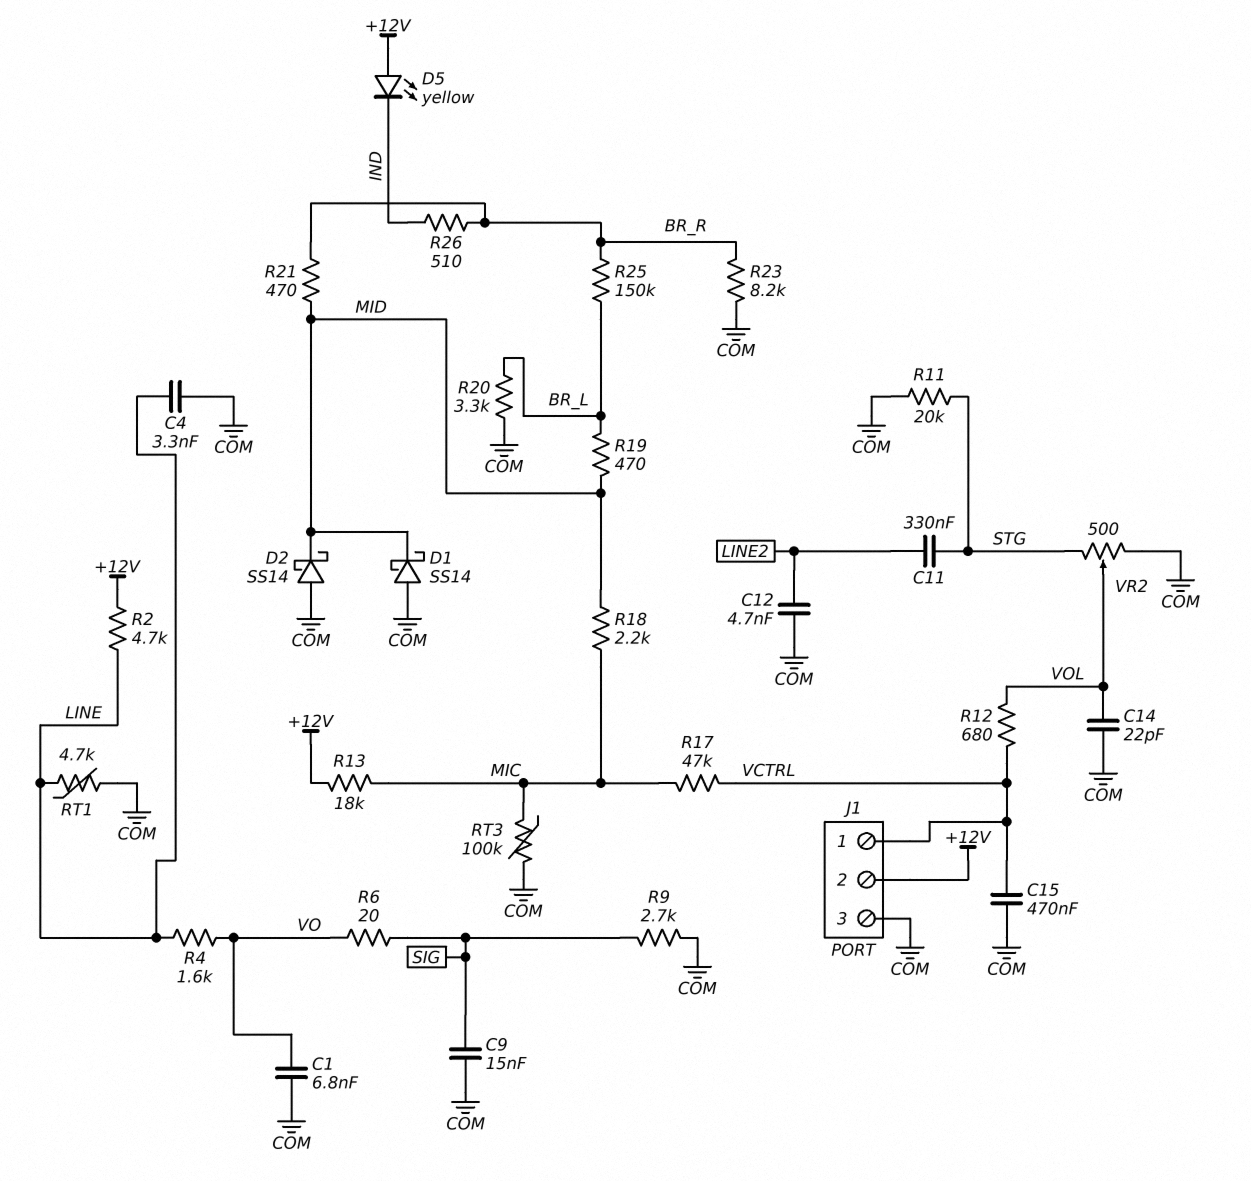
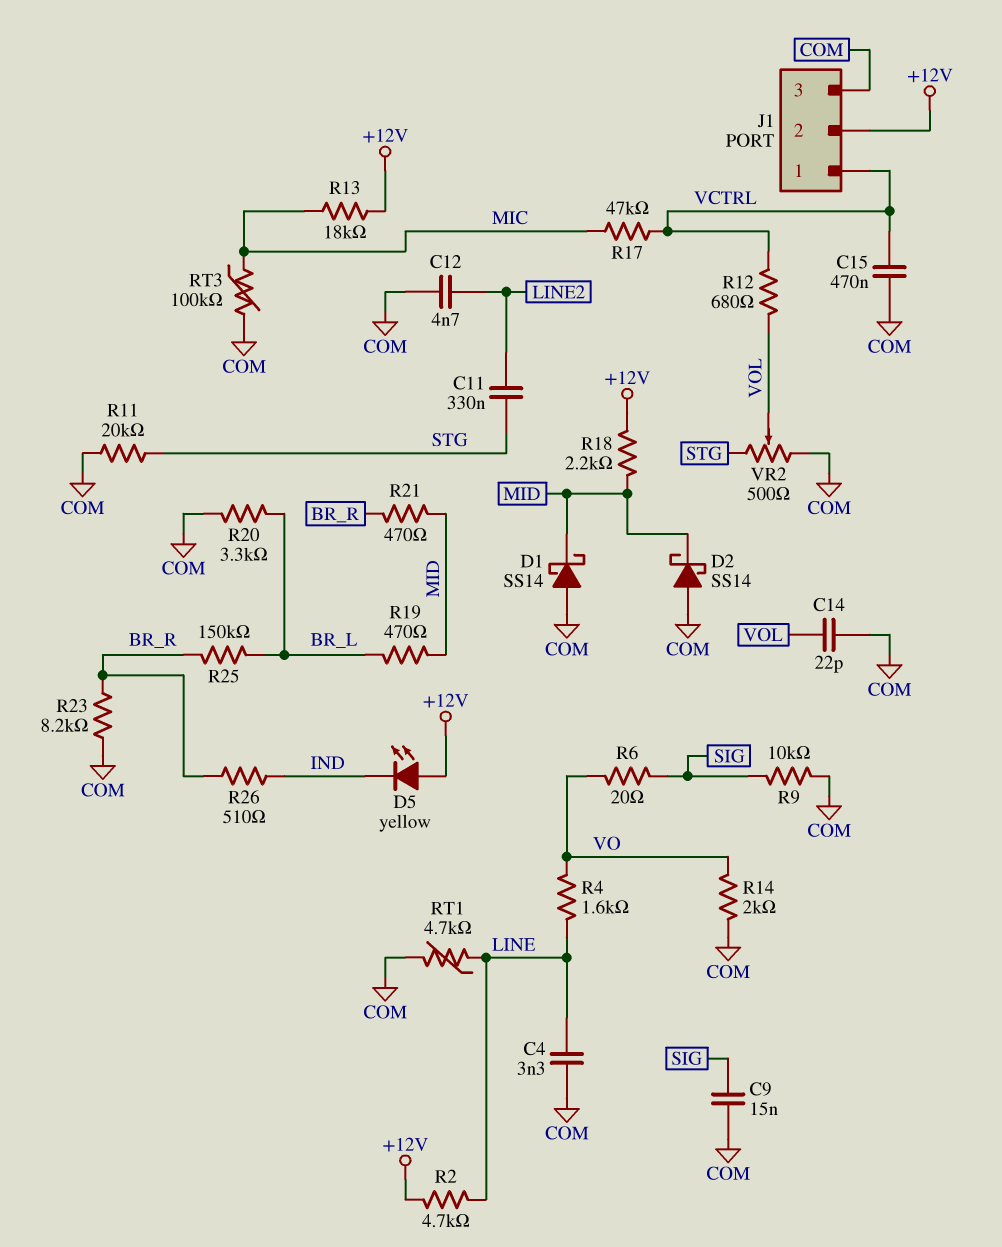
C1: 6.8nF (COM, VO) -> none
R9: 2.7k (COM, SIG) -> 10k (COM, SIG)
R14: none -> 2k (COM, VO)
R18: 2.2k (MIC, MID) -> 2.2k (+12V, MID)

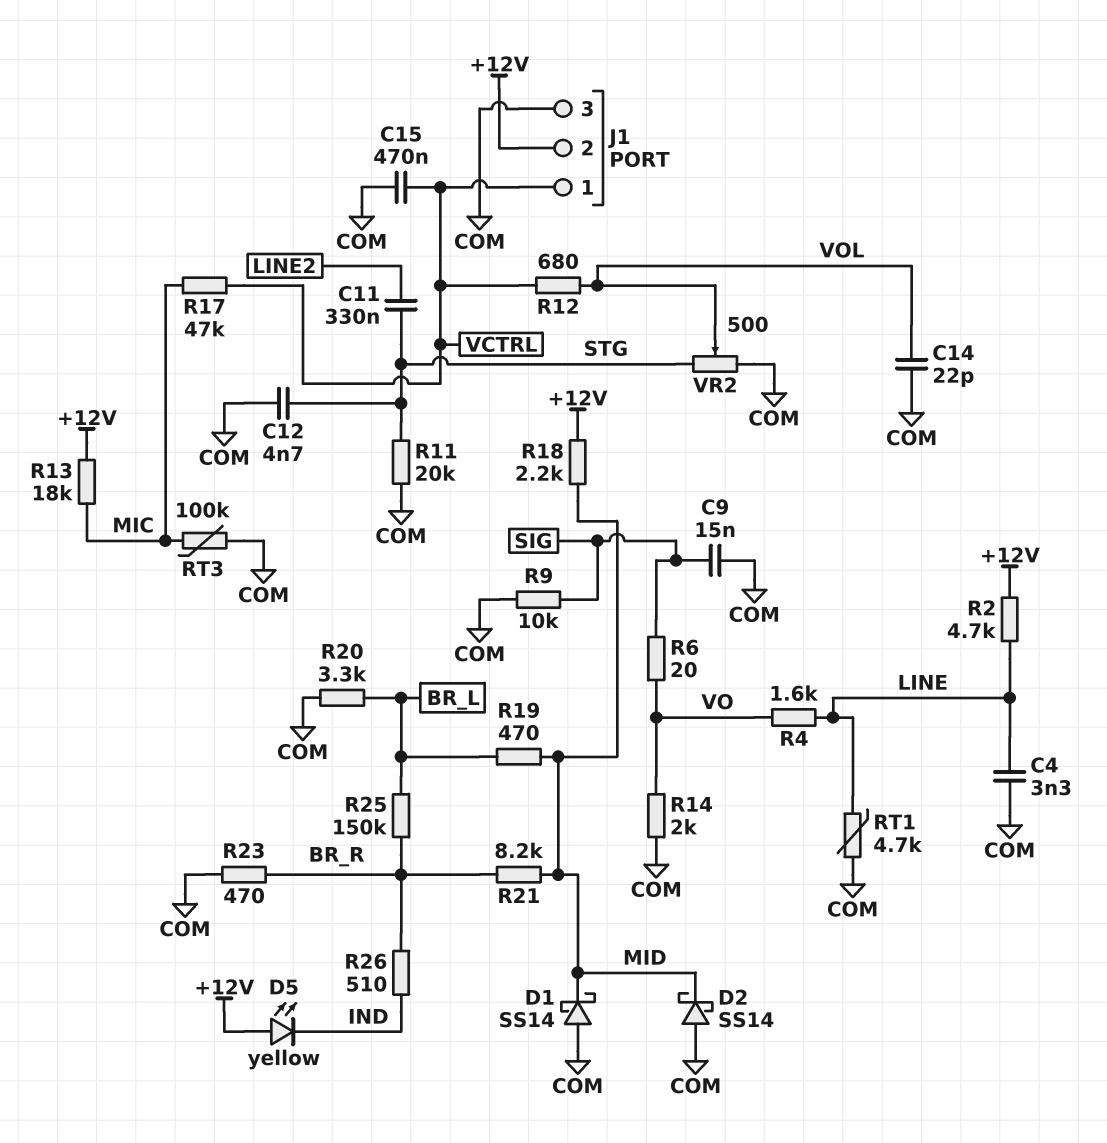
C12: 4.7nF (COM, LINE2) -> 4.7nF (COM, STG)
R21: 470 (BR_R, MID) -> 8.2k (BR_R, MID)
R23: 8.2k (BR_R, COM) -> 470 (BR_R, COM)

